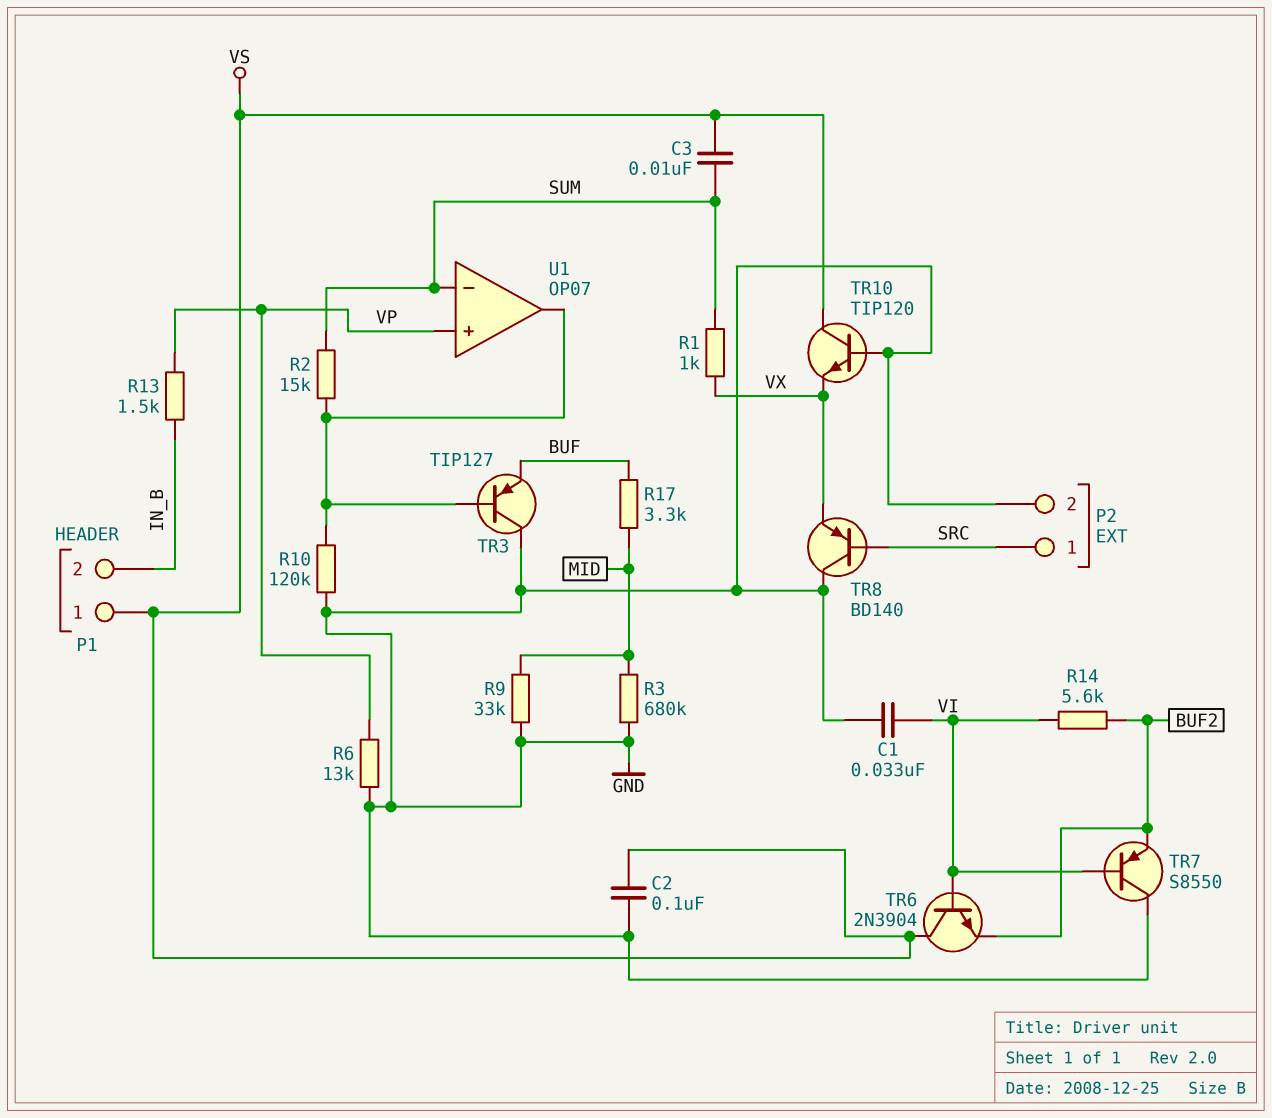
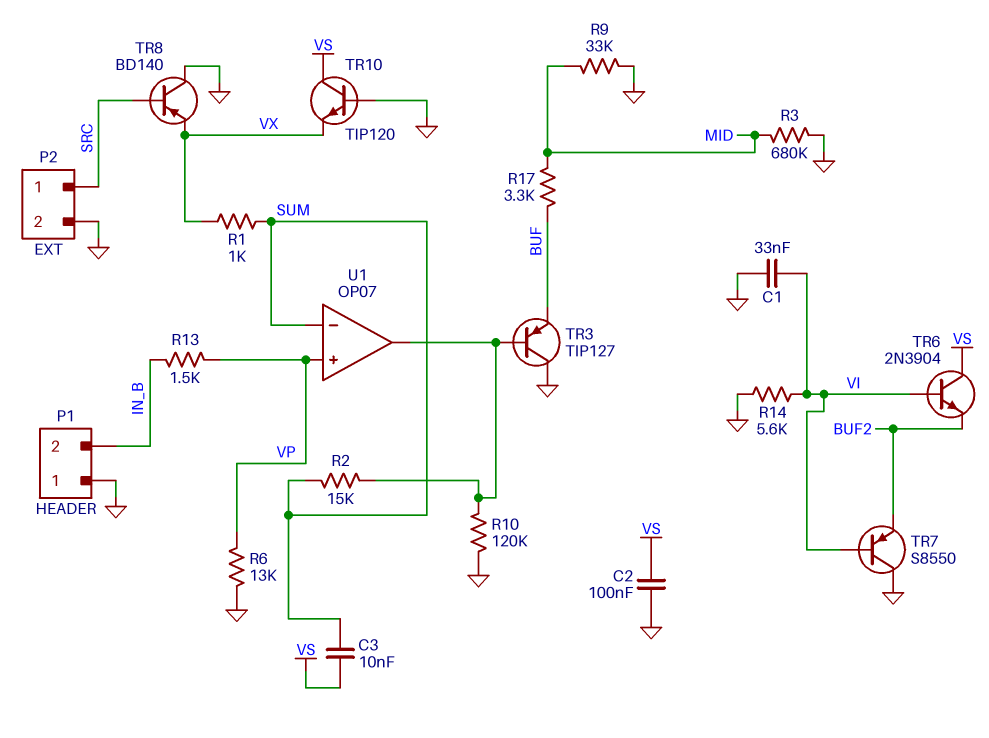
P1 pin 1: VS -> GND
R14: 5.6k (BUF2, VI) -> 5.6k (GND, VI)

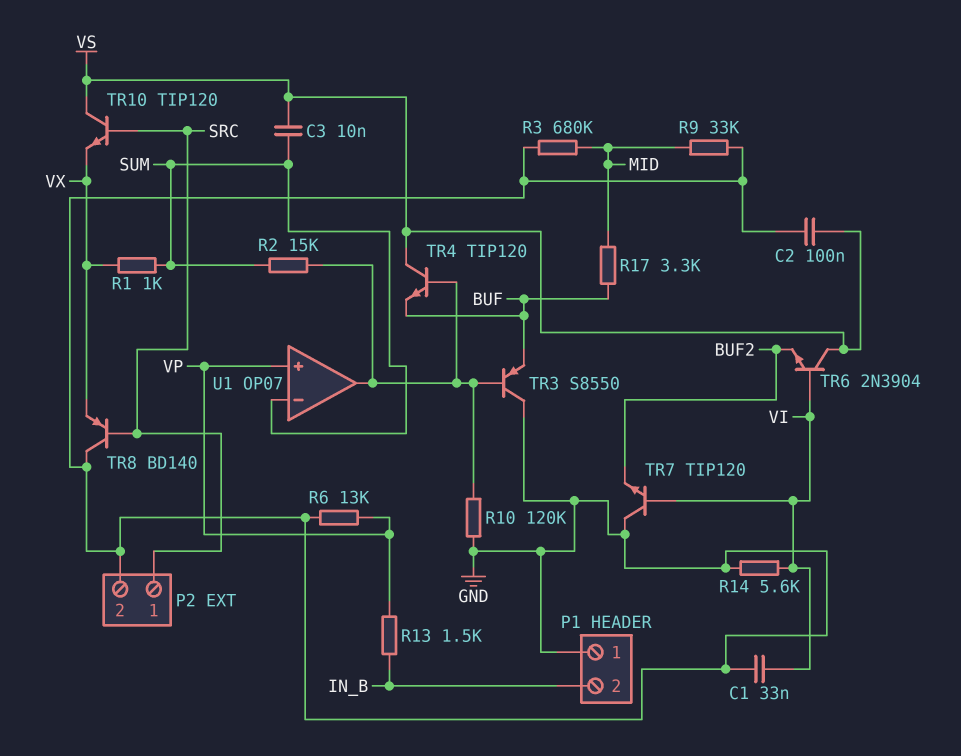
TR3: PNP TIP127 (B U1/out, C GND, E BUF) -> PNP S8550 (B U1/out, C GND, E BUF)
TR4: none -> NPN TIP120 (B U1/out, C VS, E BUF)
TR7: PNP S8550 (B VI, C GND, E BUF2) -> NPN TIP120 (B VI, C GND, E BUF2)
TR10: NPN TIP120 (B GND, C VS, E VX) -> NPN TIP120 (B SRC, C VS, E VX)

